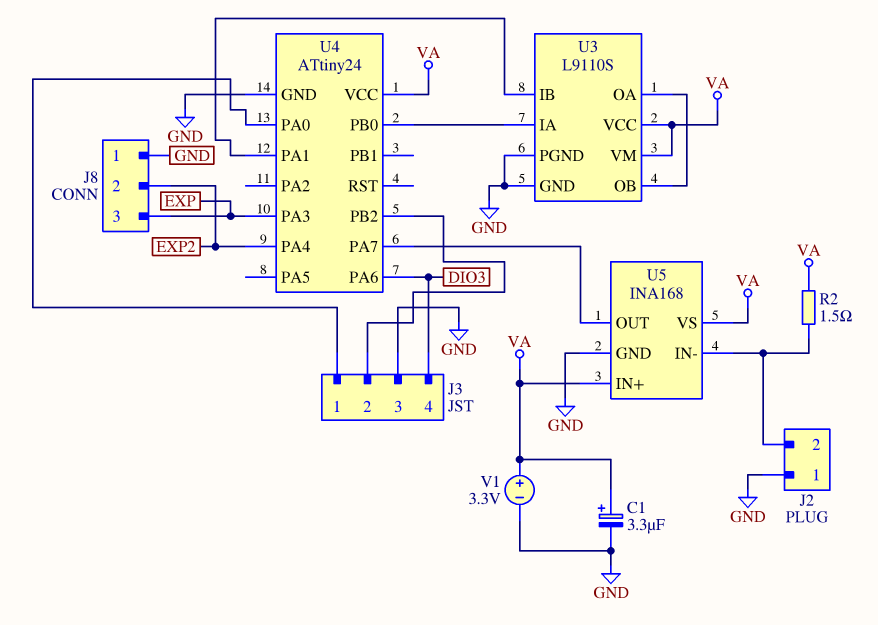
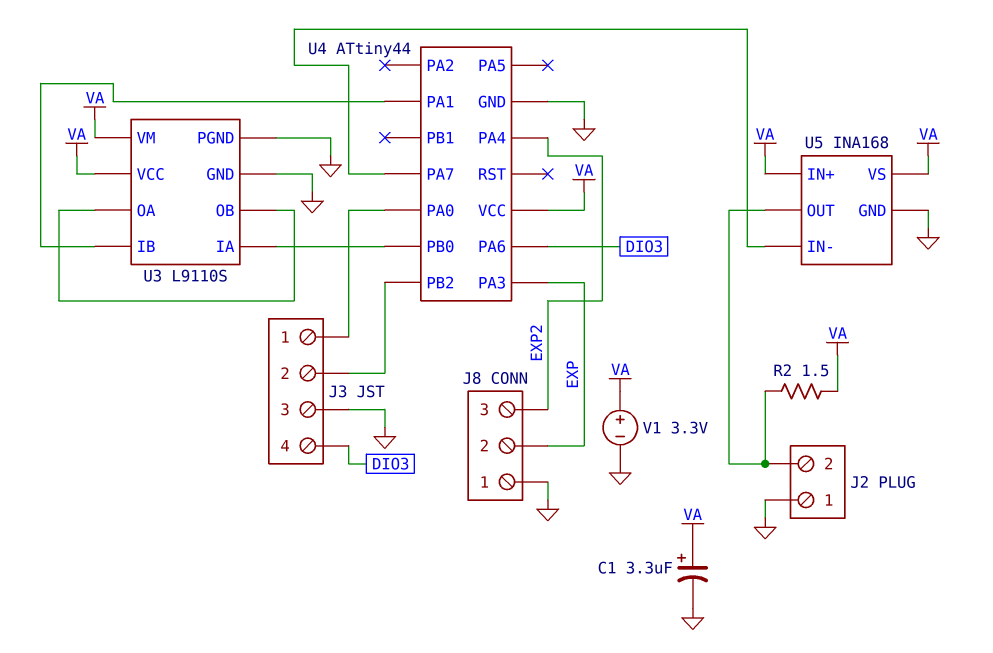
J8 pin 2: EXP2 -> EXP
J8 pin 3: EXP -> EXP2
U4: ATtiny24 -> ATtiny44
U5 pin IN-: J2/2 -> U4/PA7
U5 pin OUT: U4/PA7 -> J2/2

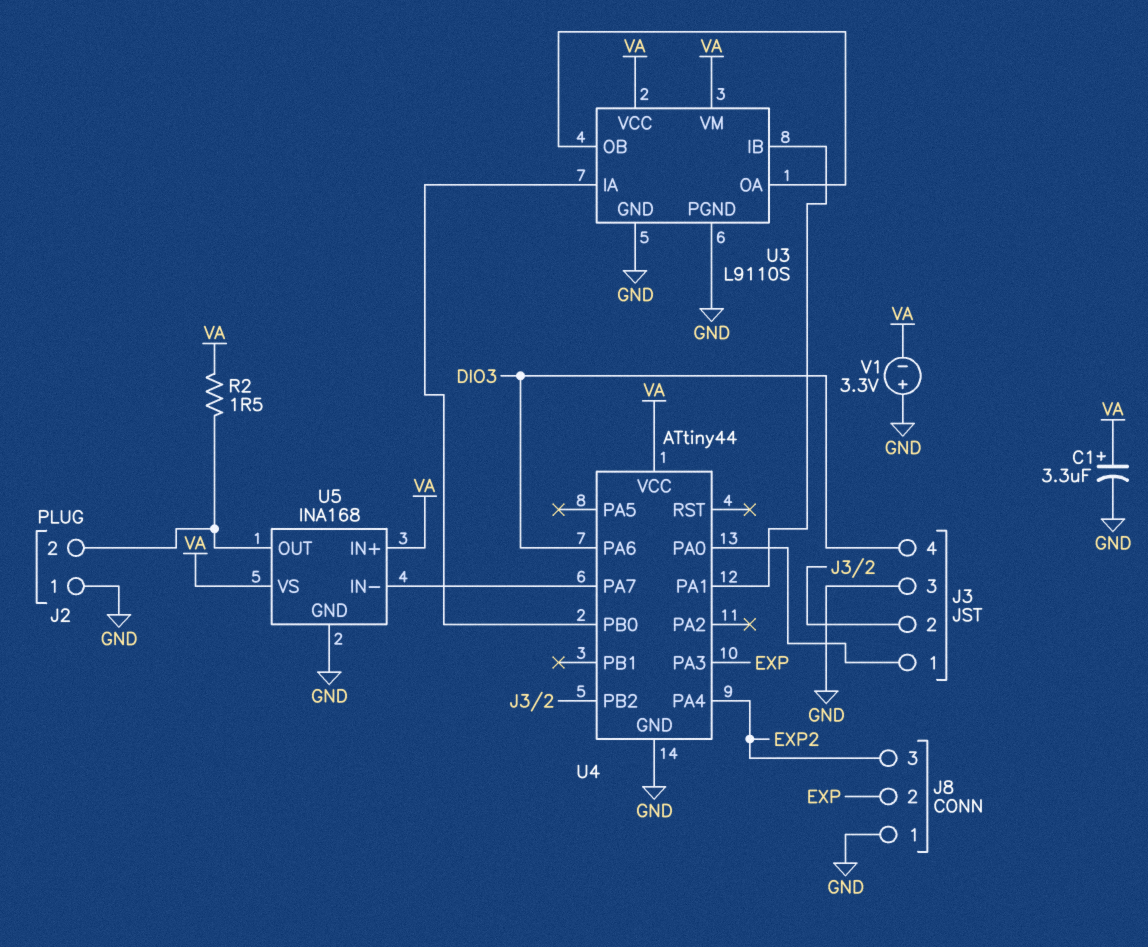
V1: 3.3V (plus VA, minus GND) -> 3.3V (plus GND, minus VA)

